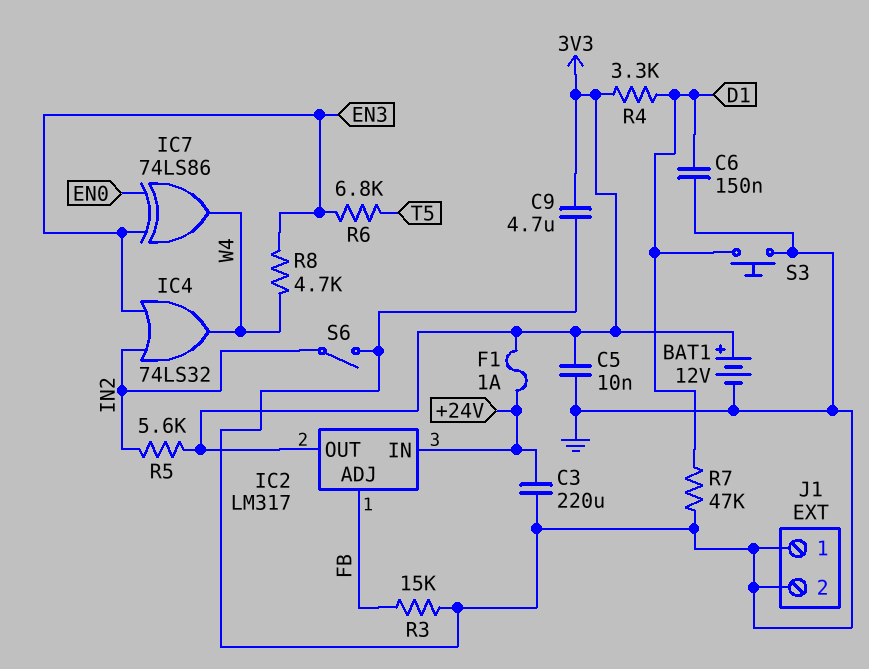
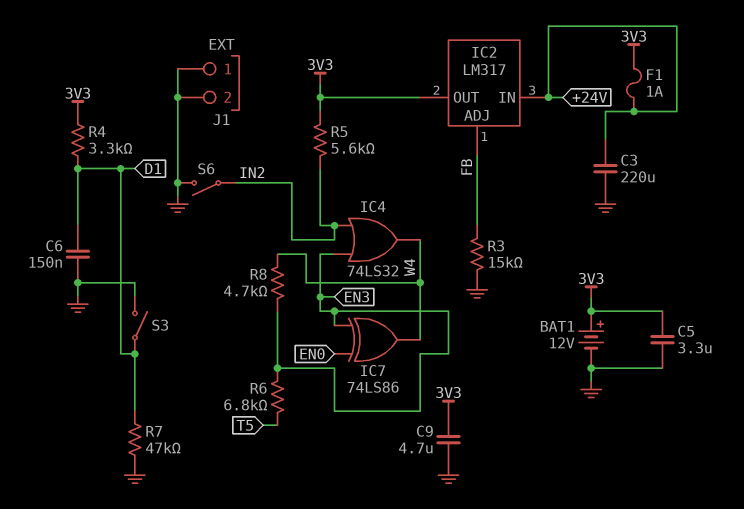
C5: 10nF (3V3, GND) -> 3.3uF (3V3, GND)
S3: button (D1, GND) -> switch (D1, GND)

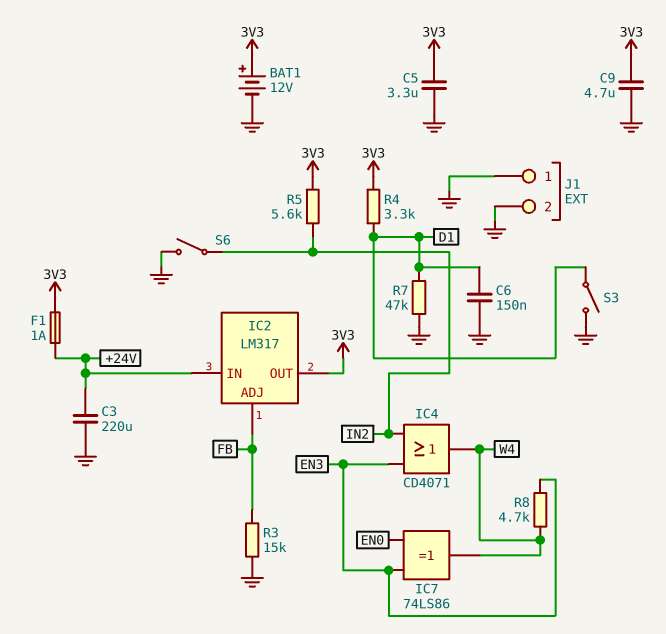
IC4: OR 74LS32 (in EN3, in IN2, out W4) -> OR CD4071 (in EN3, in IN2, out W4)
R6: 6.8k (EN3, T5) -> none

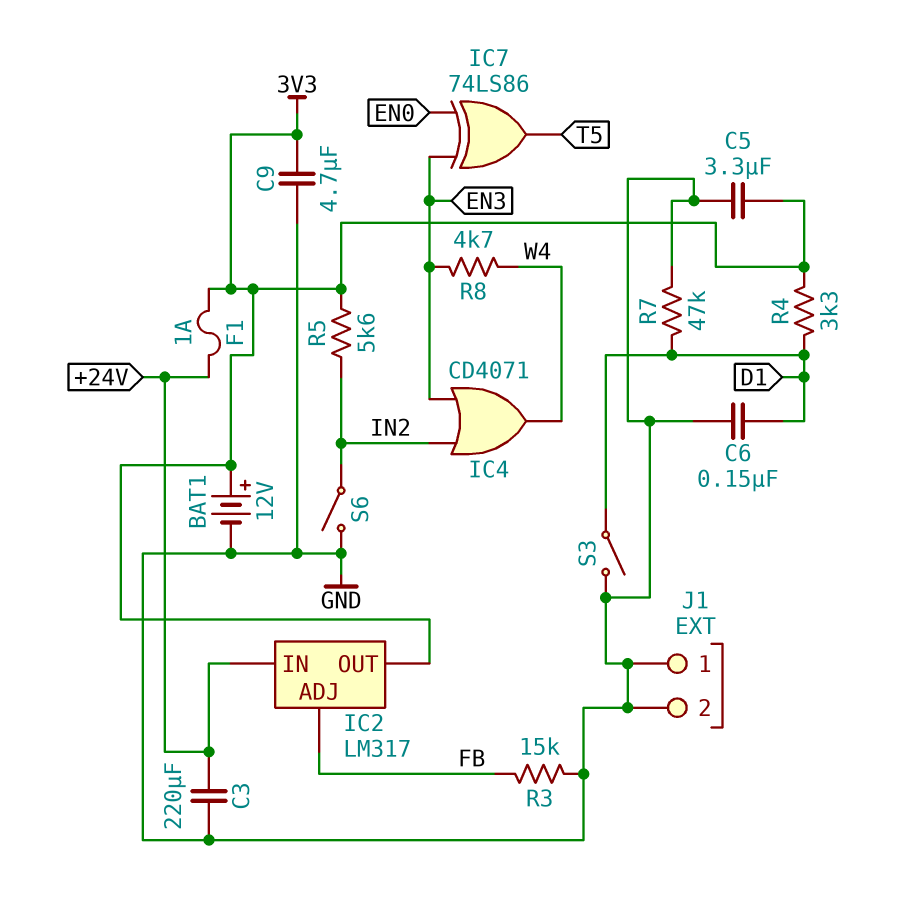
IC7: XOR 74LS86 (in EN0, in EN3, out W4) -> XOR 74LS86 (in EN0, in EN3, out T5)

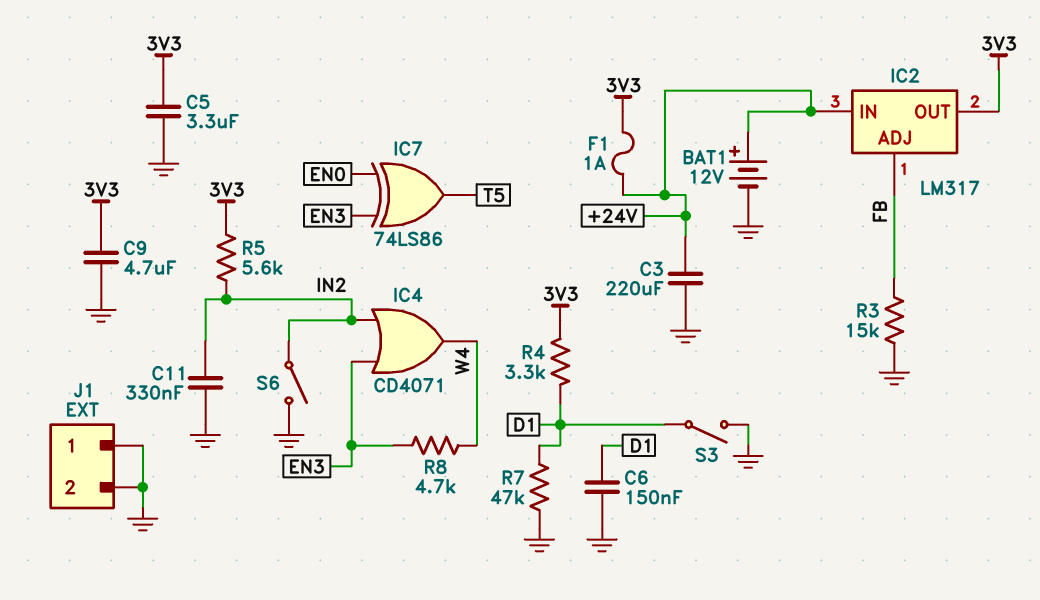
BAT1: 12V (plus 3V3, minus GND) -> 12V (plus +24V, minus GND)
C11: none -> 330nF (GND, IN2)

